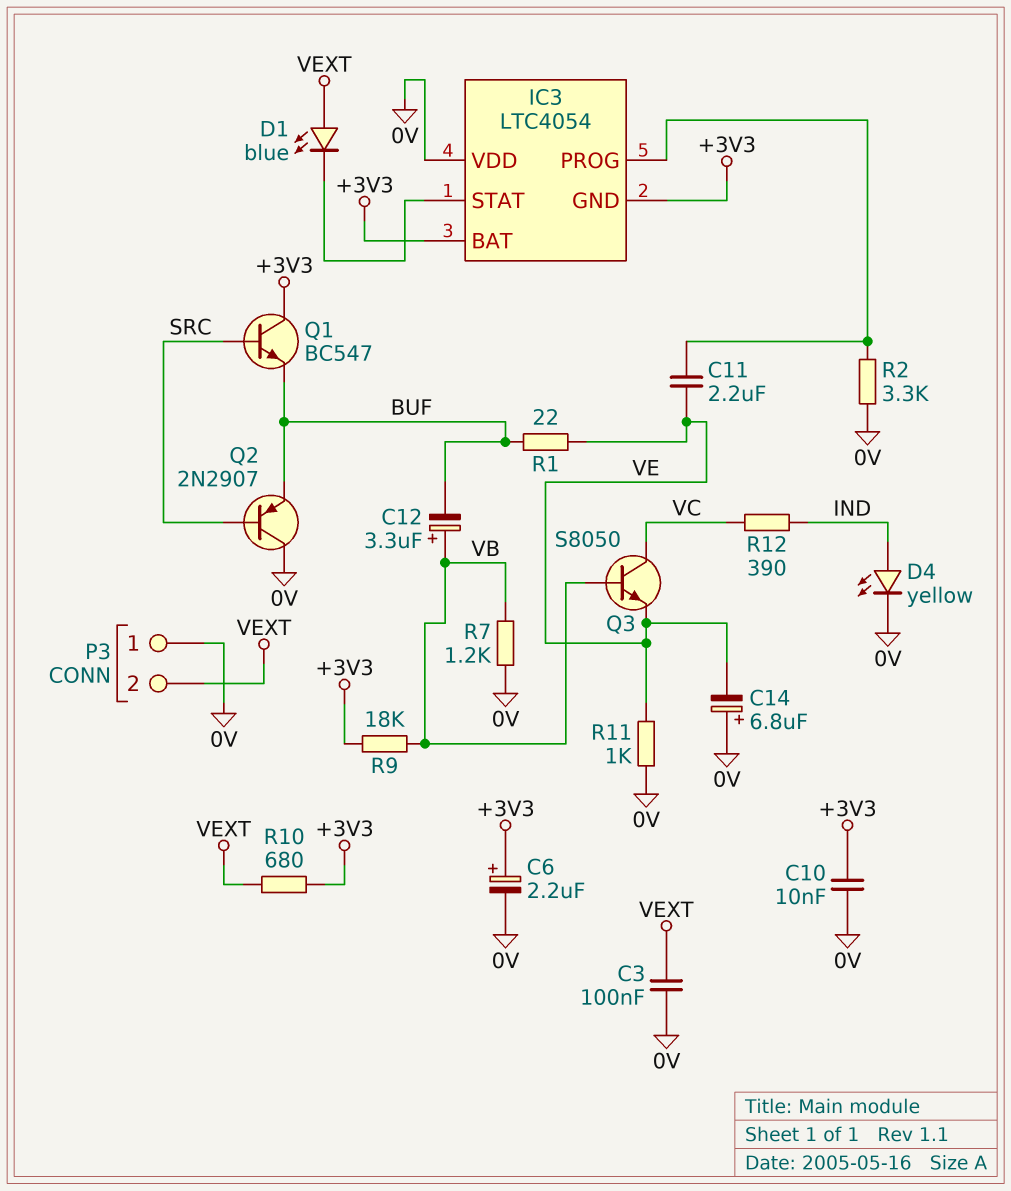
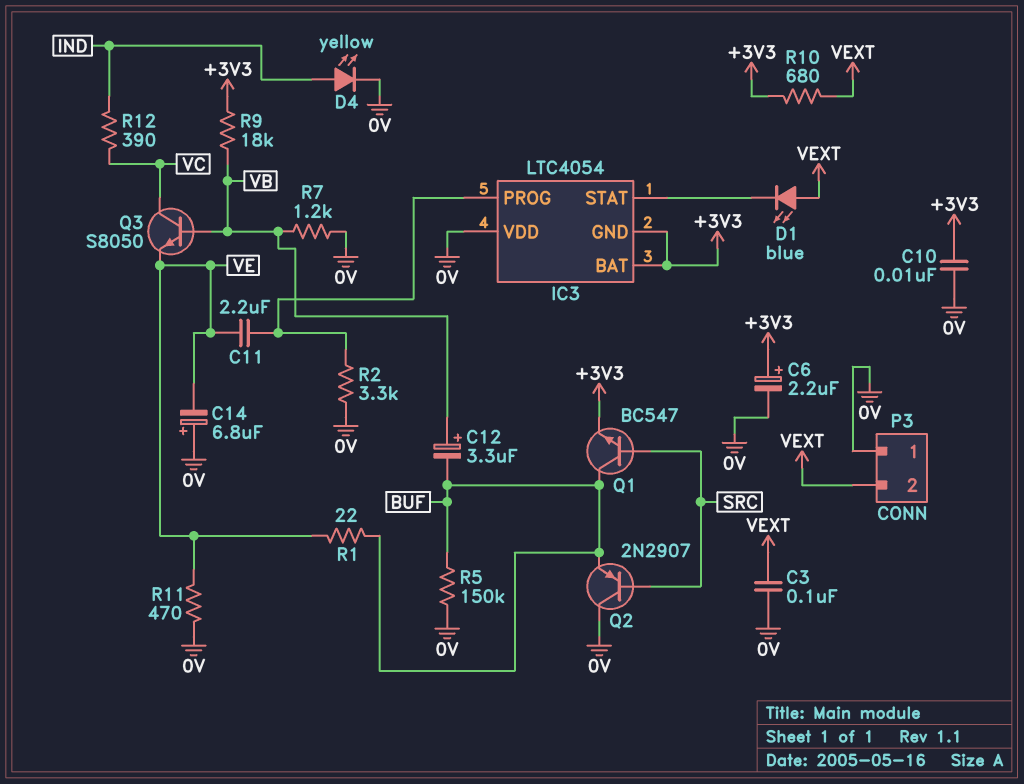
Q1: NPN BC547 (B SRC, C +3V3, E BUF) -> NPN BC547 (B SRC, C BUF, E +3V3)
R5: none -> 150k (0V, BUF)
R11: 1k (0V, VE) -> 470 (0V, VE)

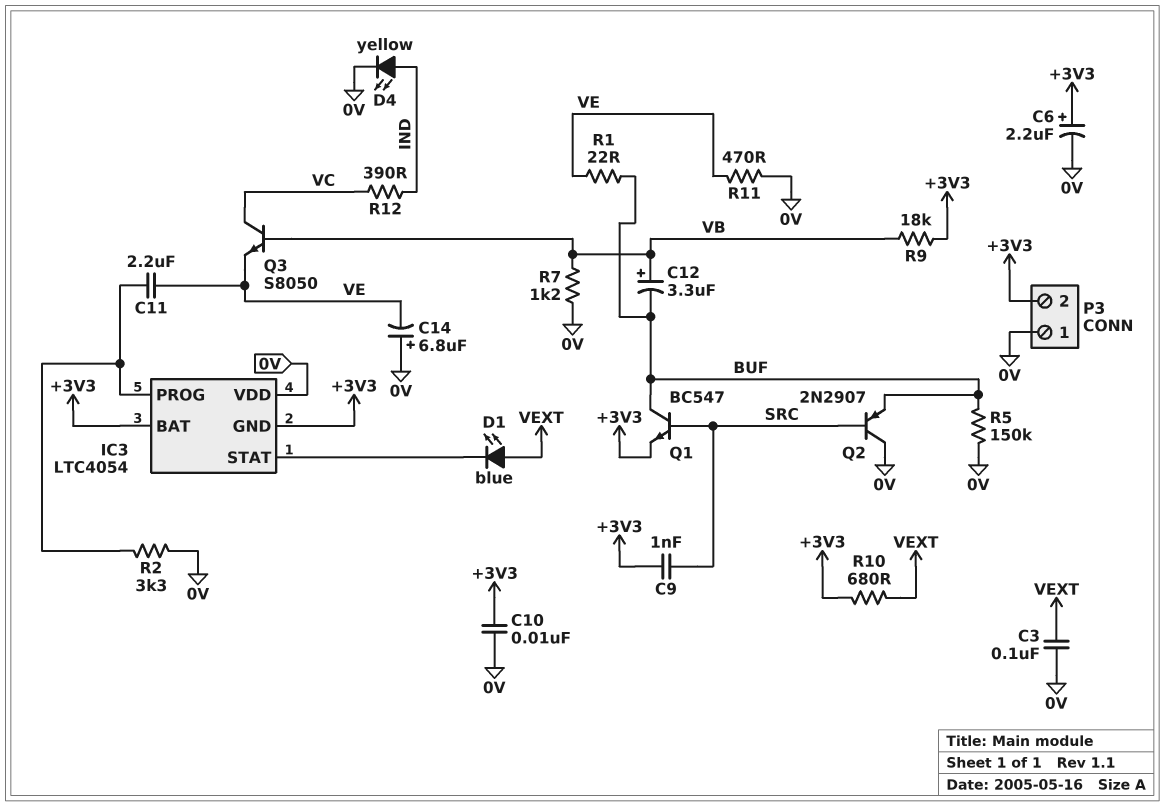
C9: none -> 1nF (+3V3, SRC)
P3 pin 2: VEXT -> +3V3

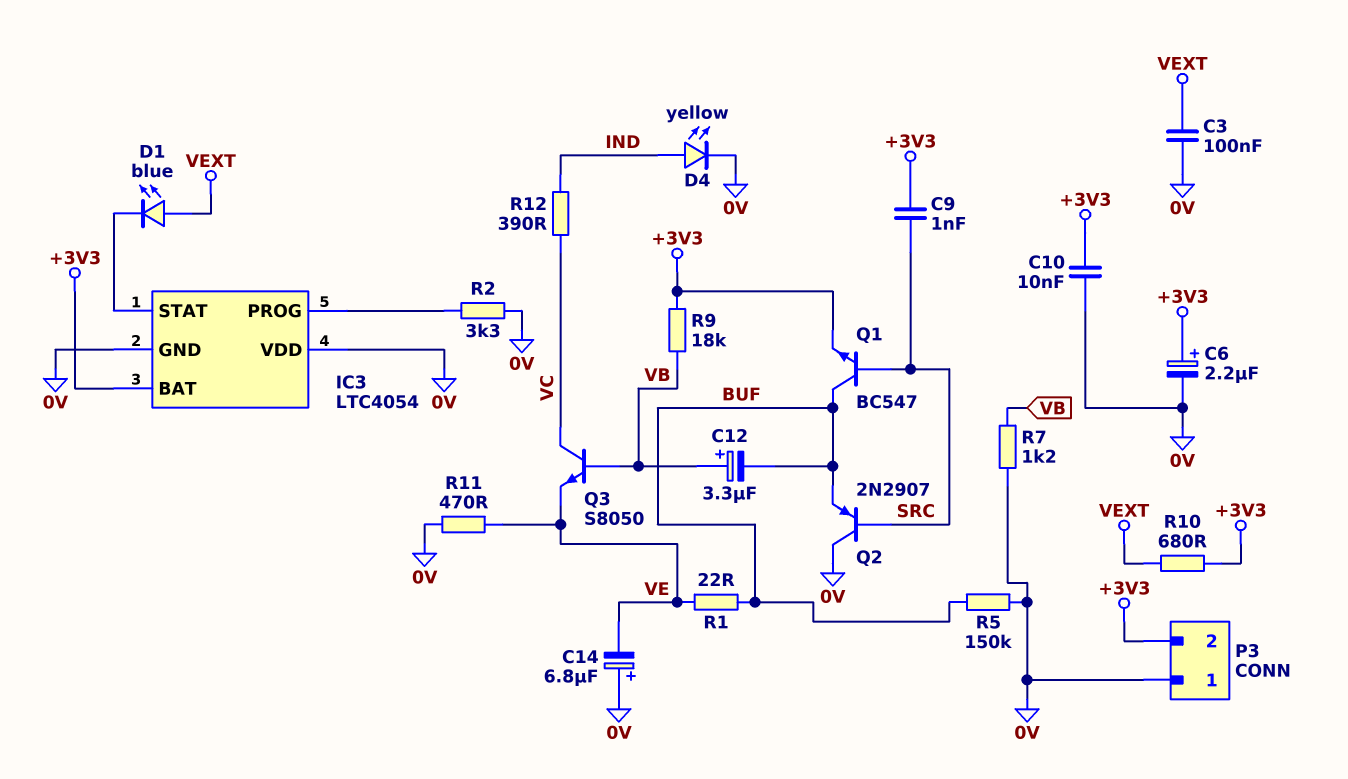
C11: 2.2uF (IC3/PROG, VE) -> none
IC3 pin GND: +3V3 -> 0V

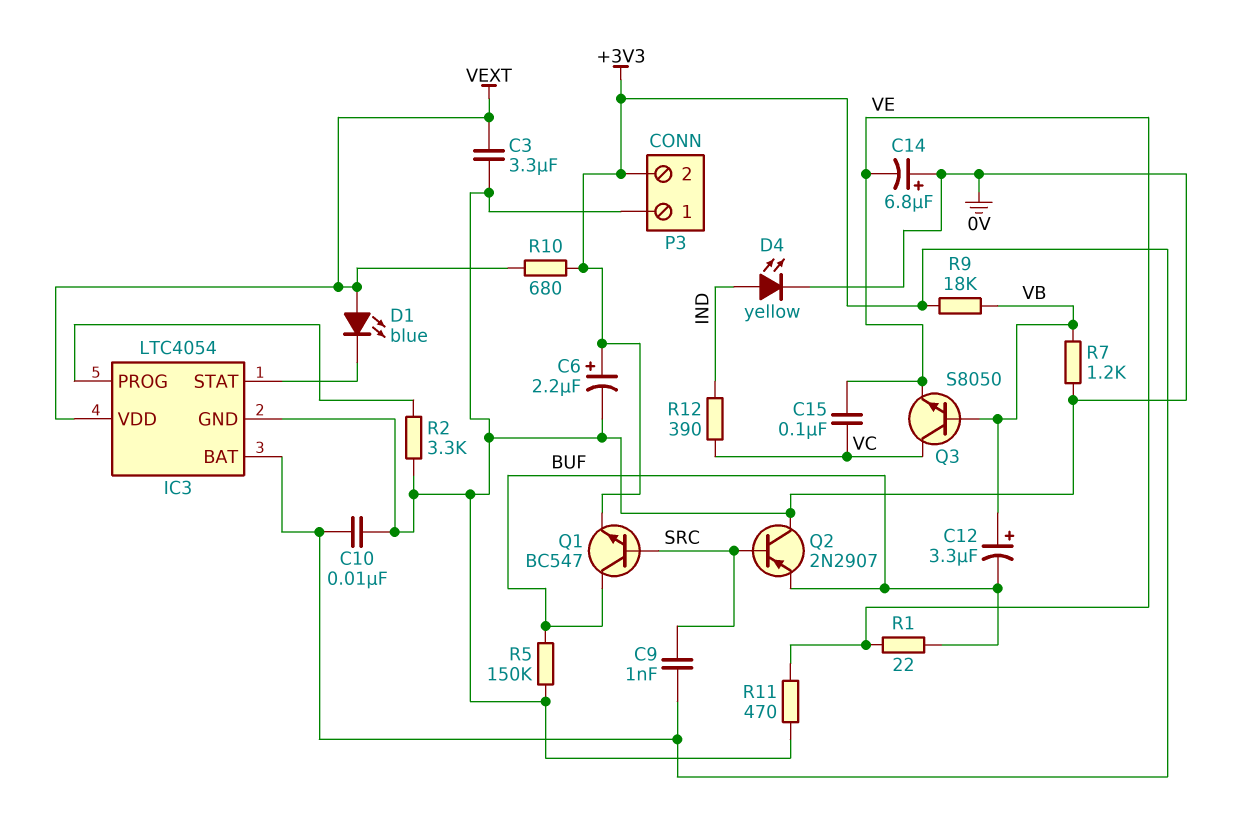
C3: 100nF (0V, VEXT) -> 3.3uF (0V, VEXT)
C15: none -> 100nF (VC, VE)
IC3 pin VDD: 0V -> VEXT

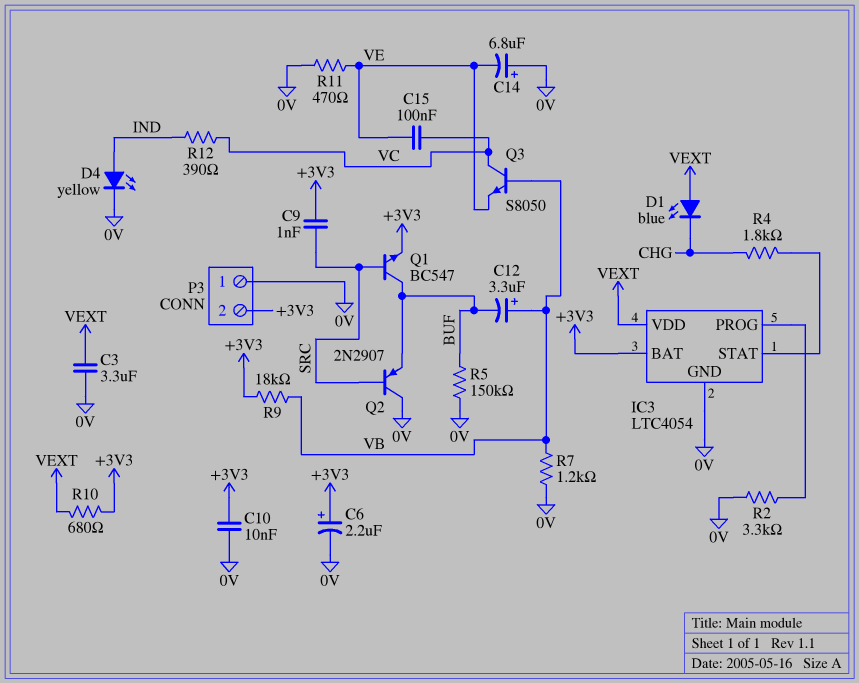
D1: LED blue (A VEXT, K IC3/STAT) -> LED blue (A VEXT, K CHG)
R1: 22 (BUF, VE) -> none
R4: none -> 1.8k (CHG, IC3/STAT)

